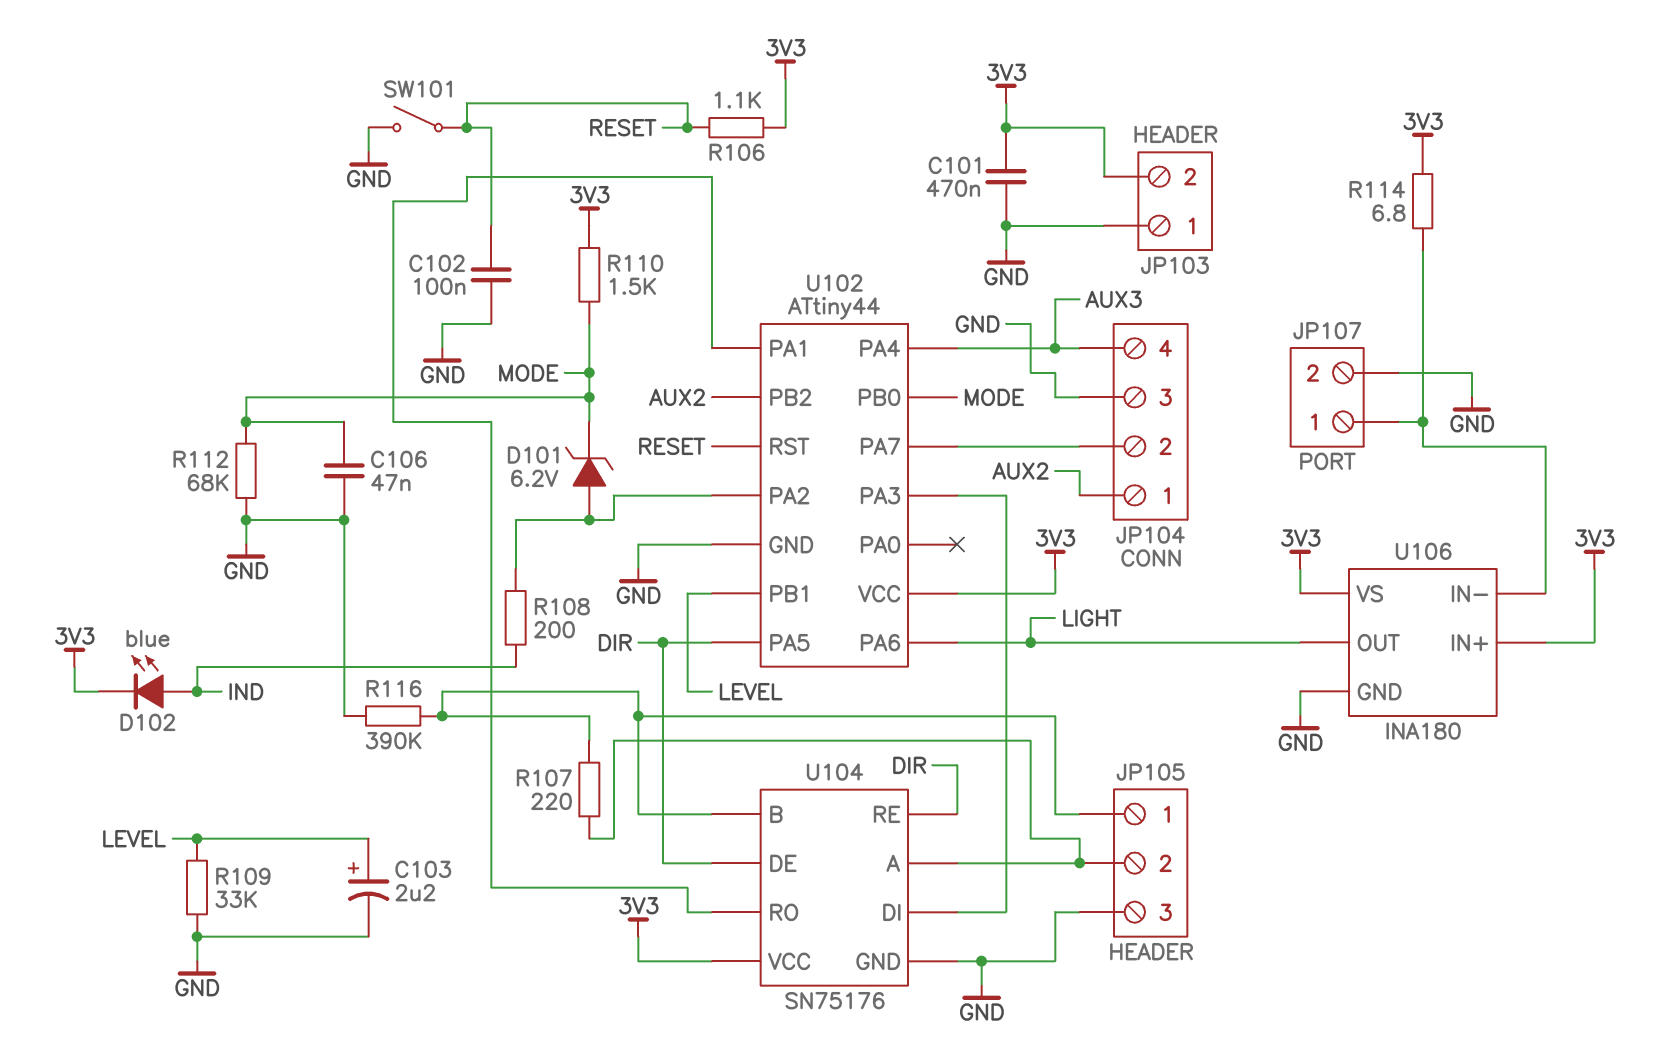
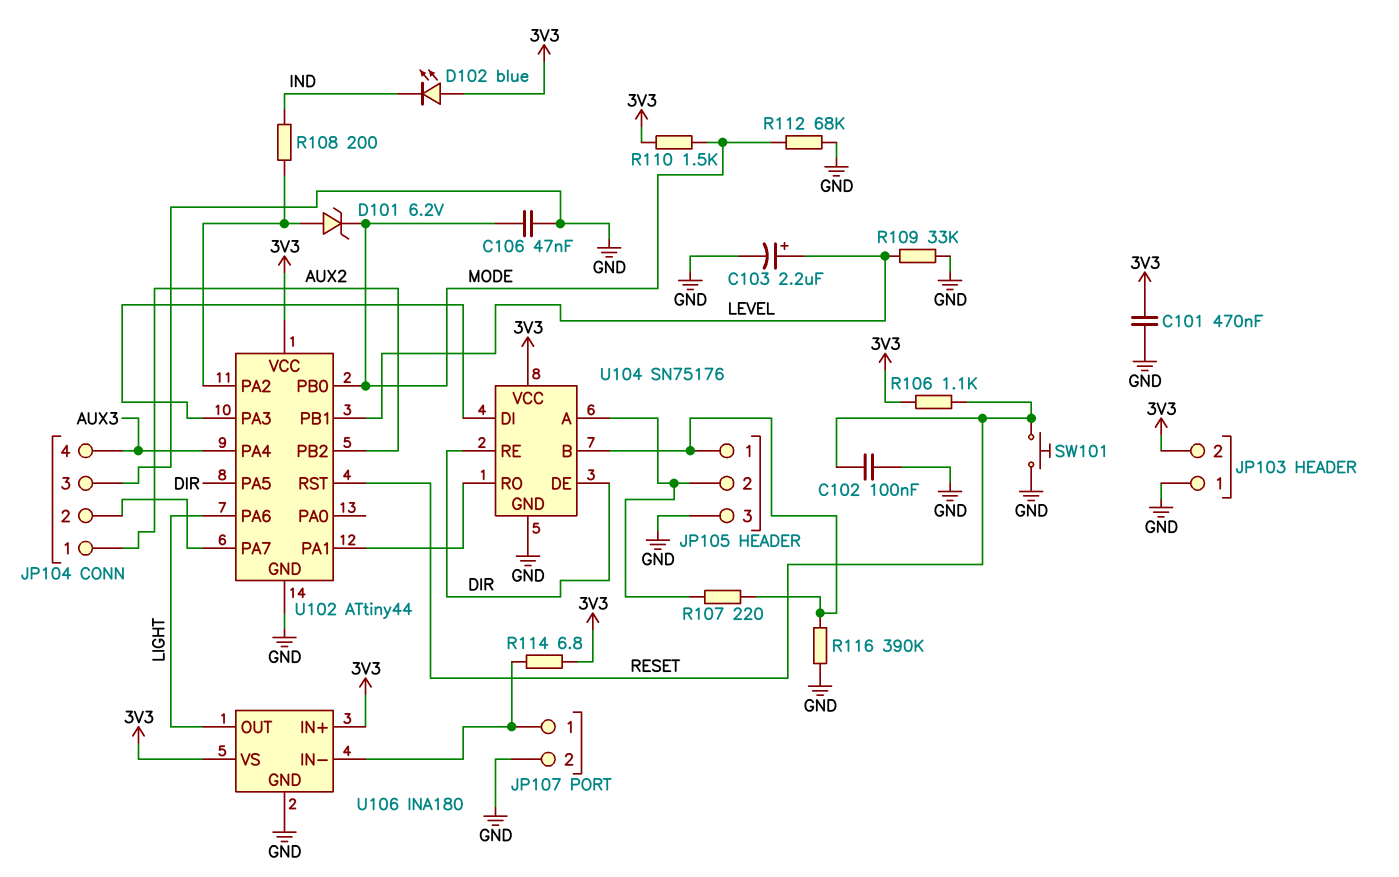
D102: LED blue (A IND, K 3V3) -> LED blue (A 3V3, K IND)
SW101: switch (GND, RESET) -> button (GND, RESET)

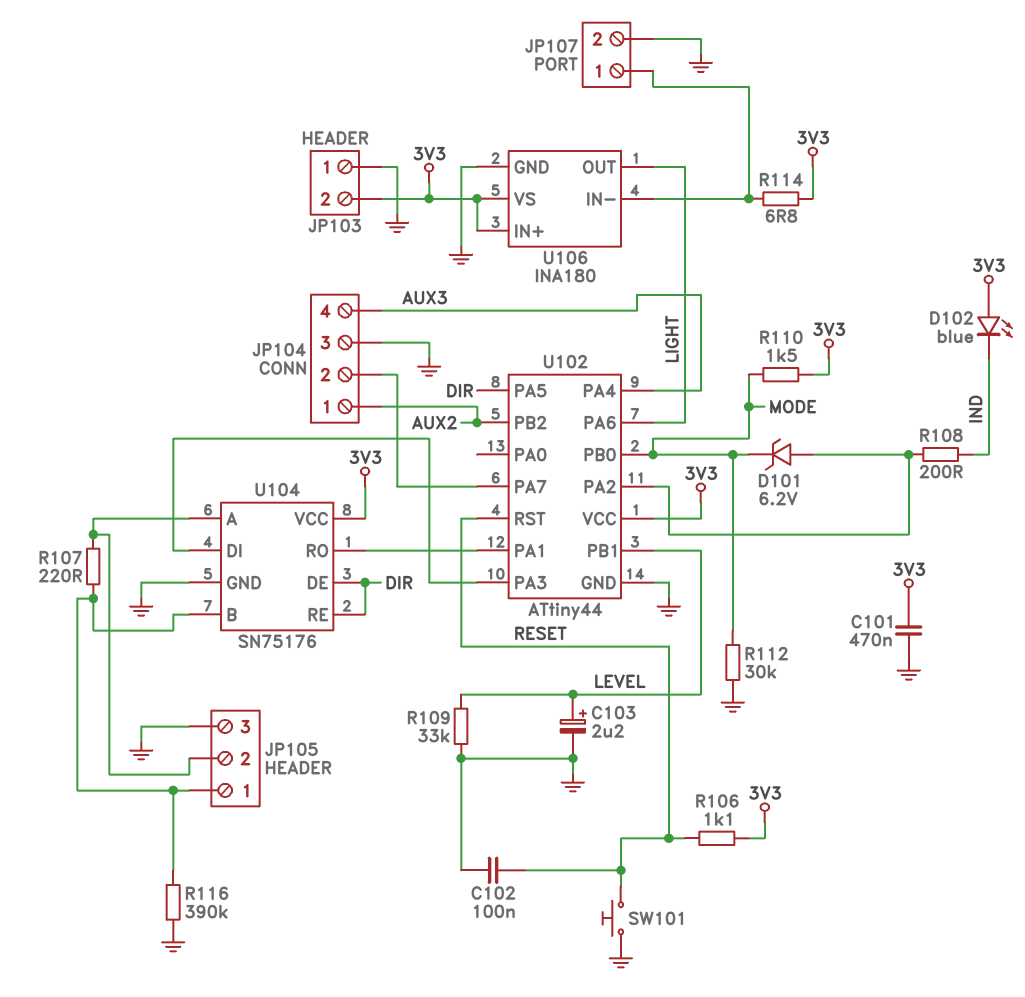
C106: 47nF (GND, MODE) -> none
R112: 68k (GND, MODE) -> 30k (GND, MODE)

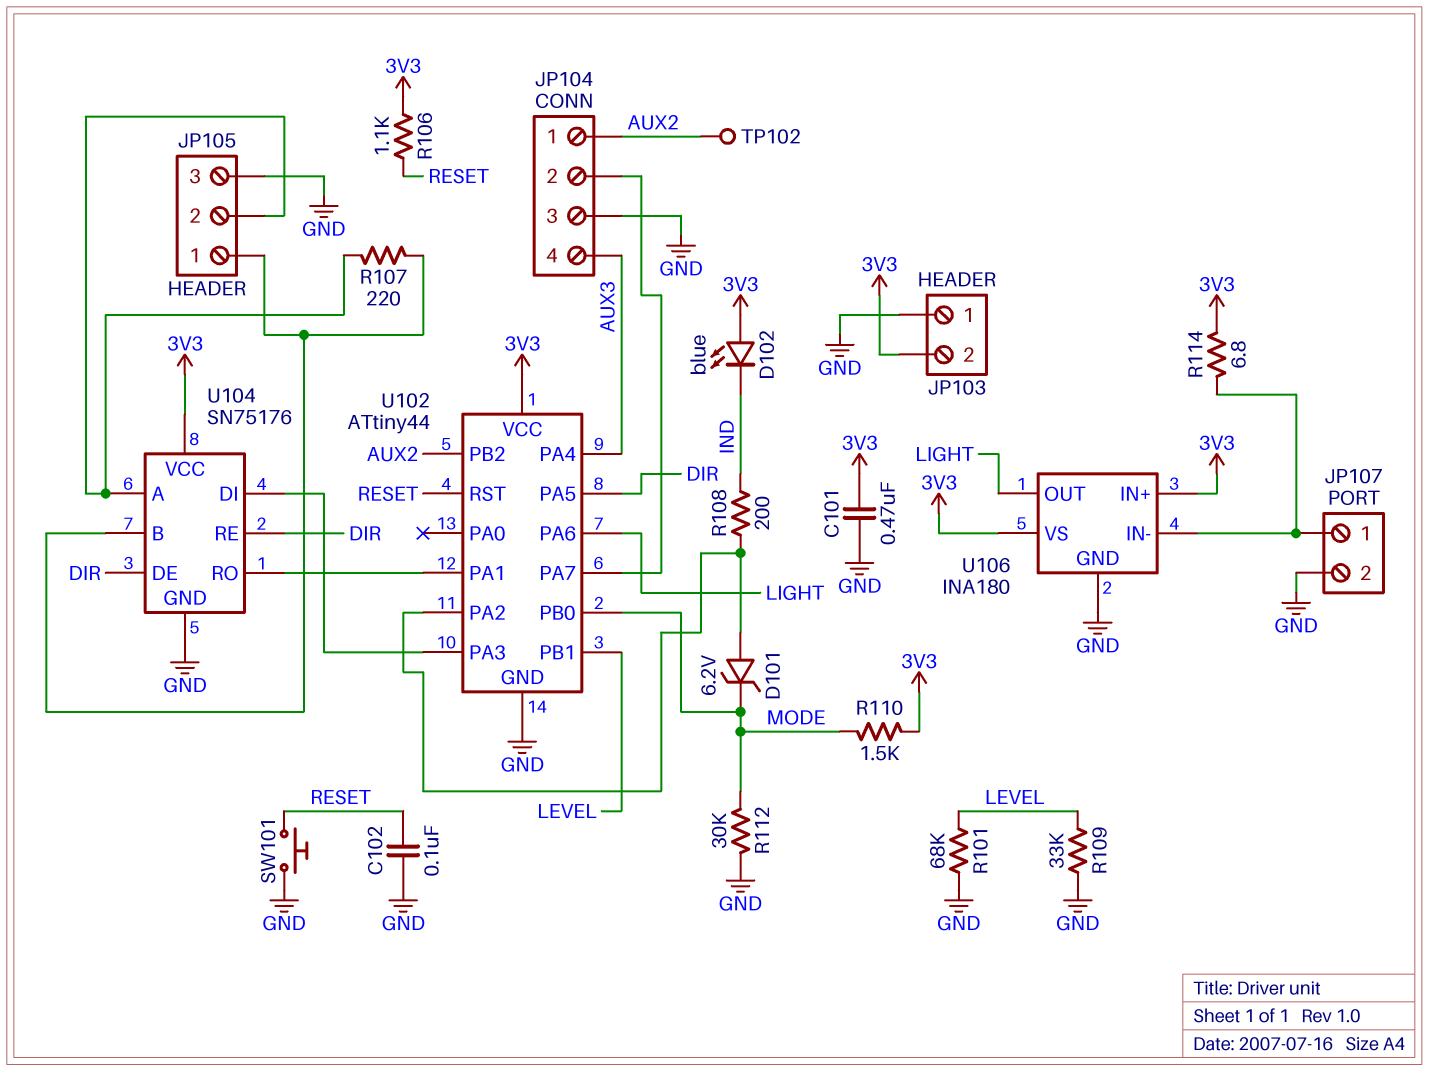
C103: 2.2uF (plus LEVEL, minus GND) -> none
R101: none -> 68k (GND, LEVEL)
R116: 390k (GND, JP105/1) -> none
TP102: none -> test point (AUX2)

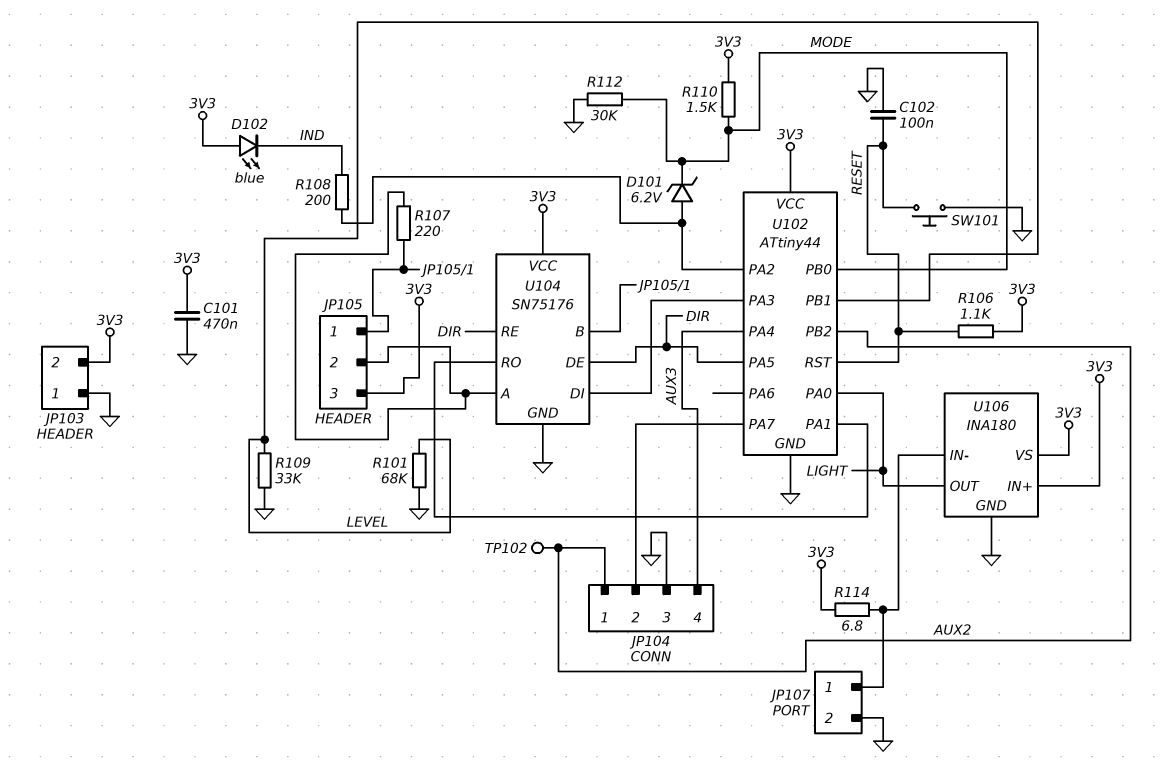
JP105 pin 3: GND -> 3V3
U102 pin PA0: none -> LIGHT
U102 pin PA6: LIGHT -> none

